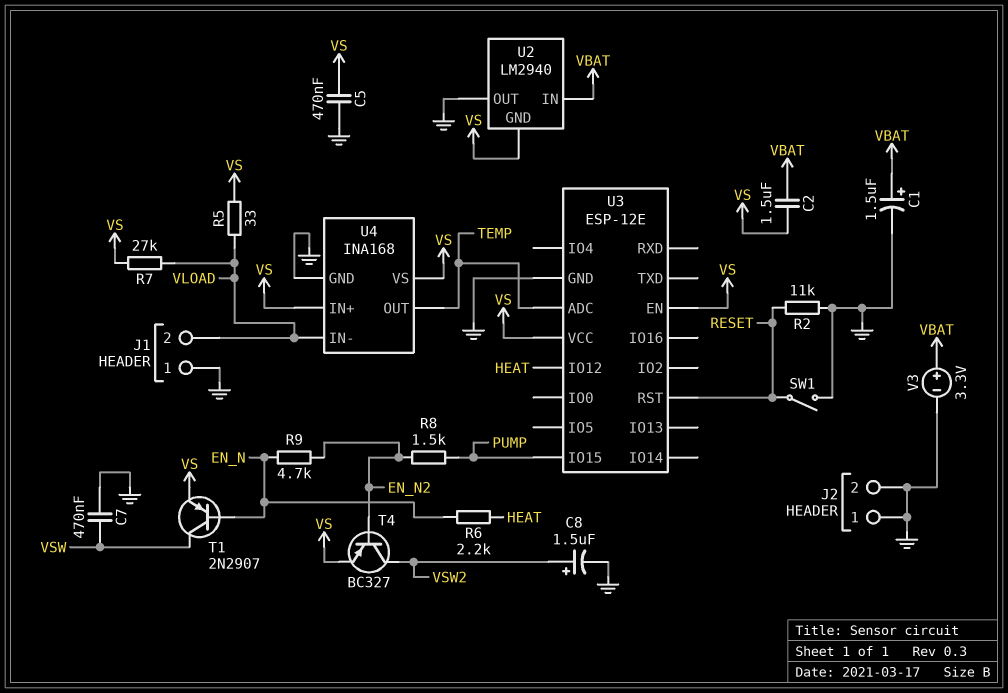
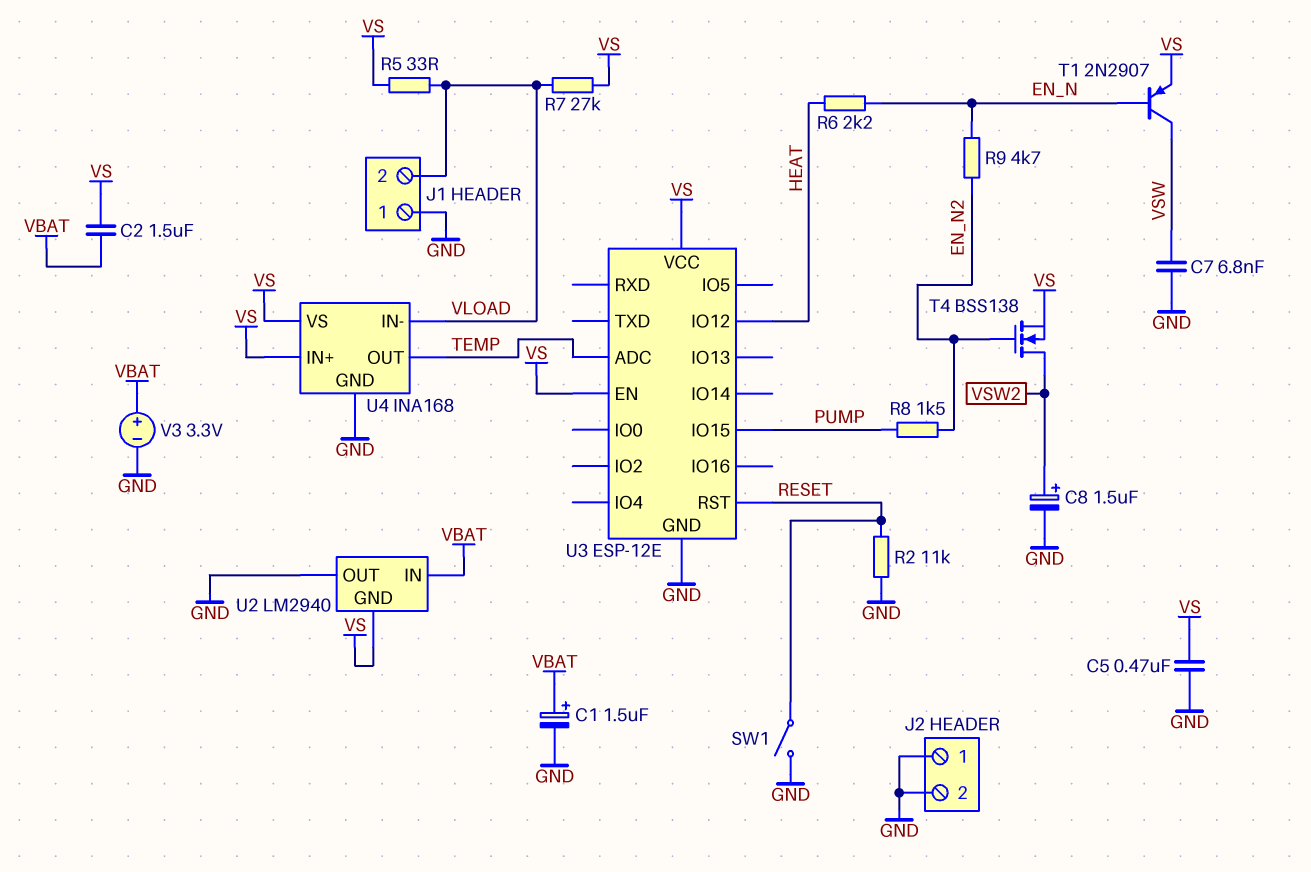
C7: 470nF (GND, VSW) -> 6.8nF (GND, VSW)
T4: PNP BC327 (B EN_N2, C VSW2, E VS) -> NMOS BSS138 (G EN_N2, D VSW2, S VS)

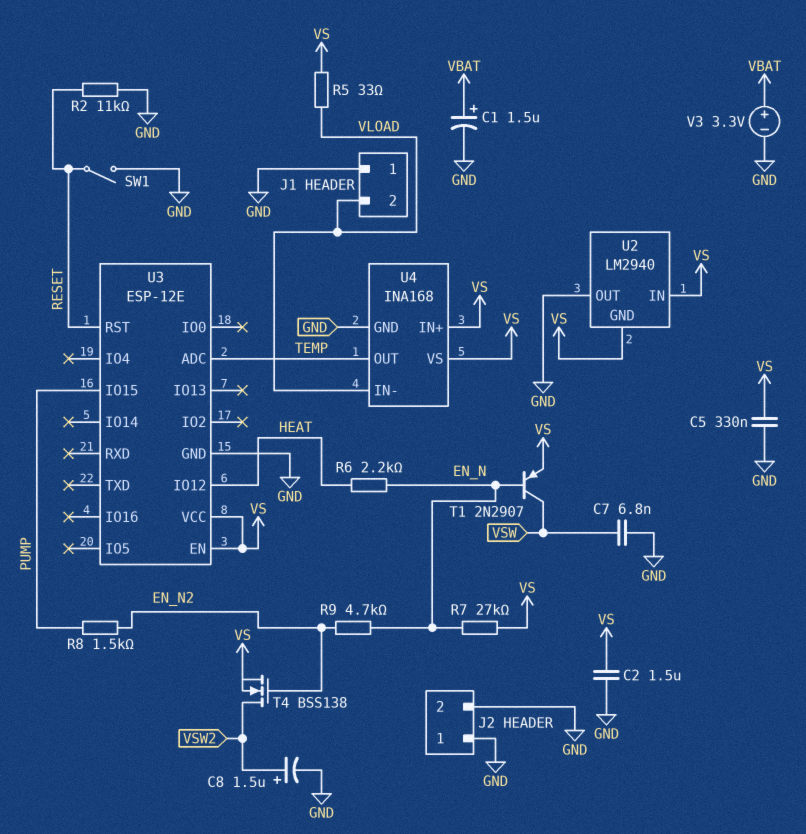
C2: 1.5uF (VBAT, VS) -> 1.5uF (GND, VS)
C5: 470nF (GND, VS) -> 330nF (GND, VS)
R7: 27k (VLOAD, VS) -> 27k (EN_N, VS)
U2 pin IN: VBAT -> VS

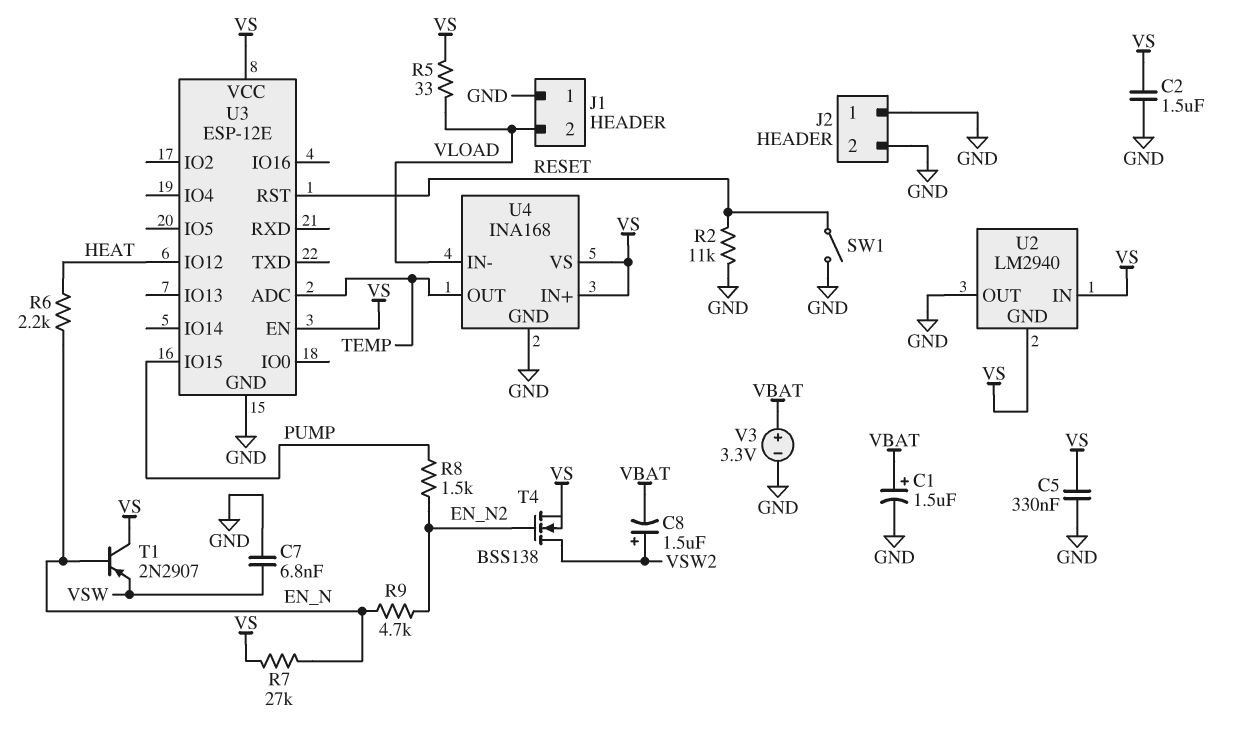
C8: 1.5uF (plus VSW2, minus GND) -> 1.5uF (plus VSW2, minus VBAT)
T1: PNP 2N2907 (B EN_N, C VSW, E VS) -> PNP 2N2907 (B EN_N, C VS, E VSW)

